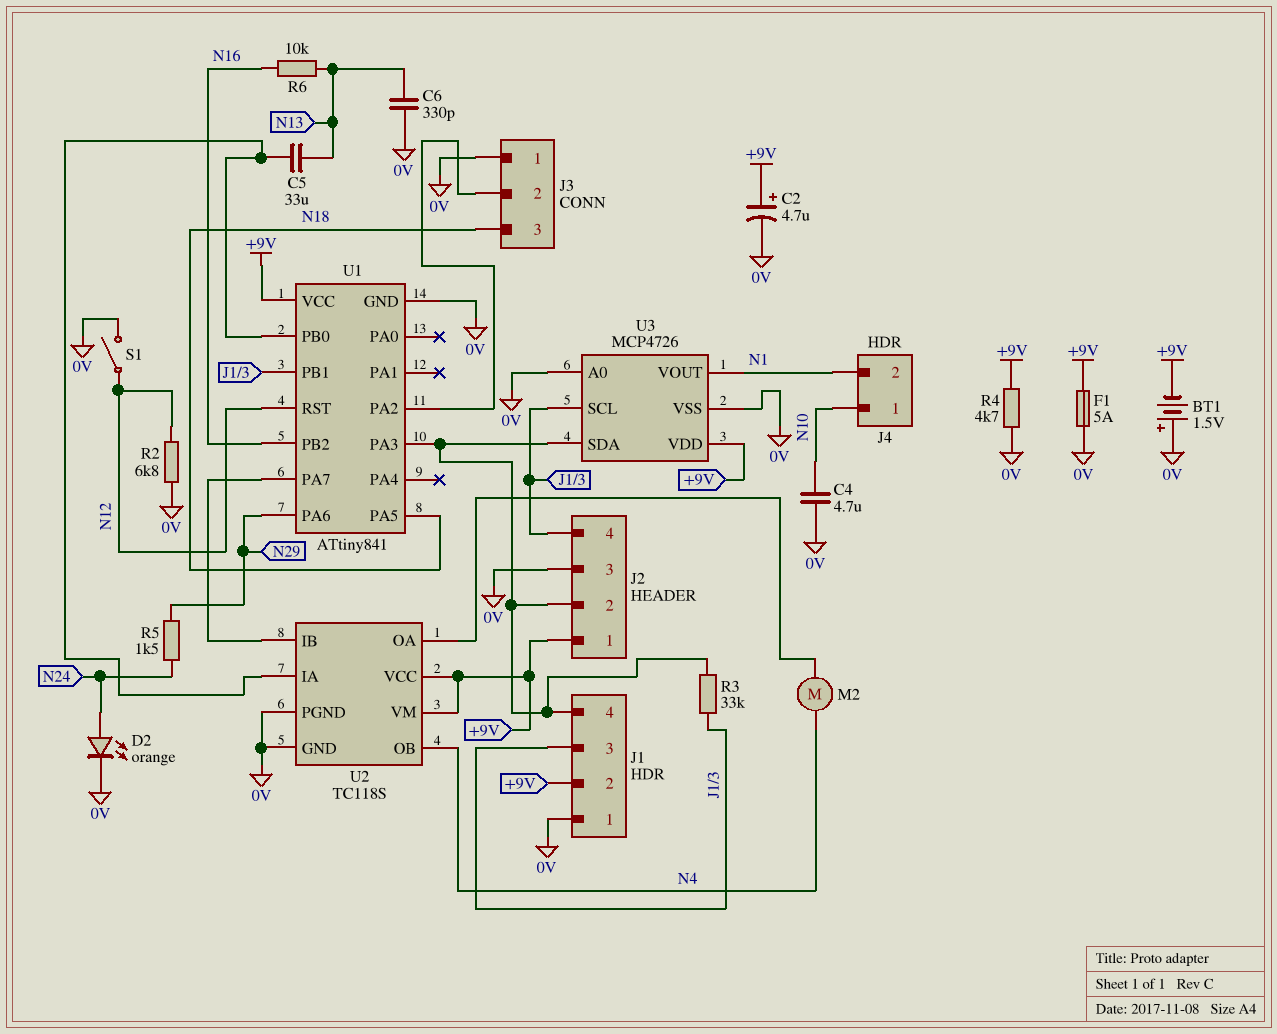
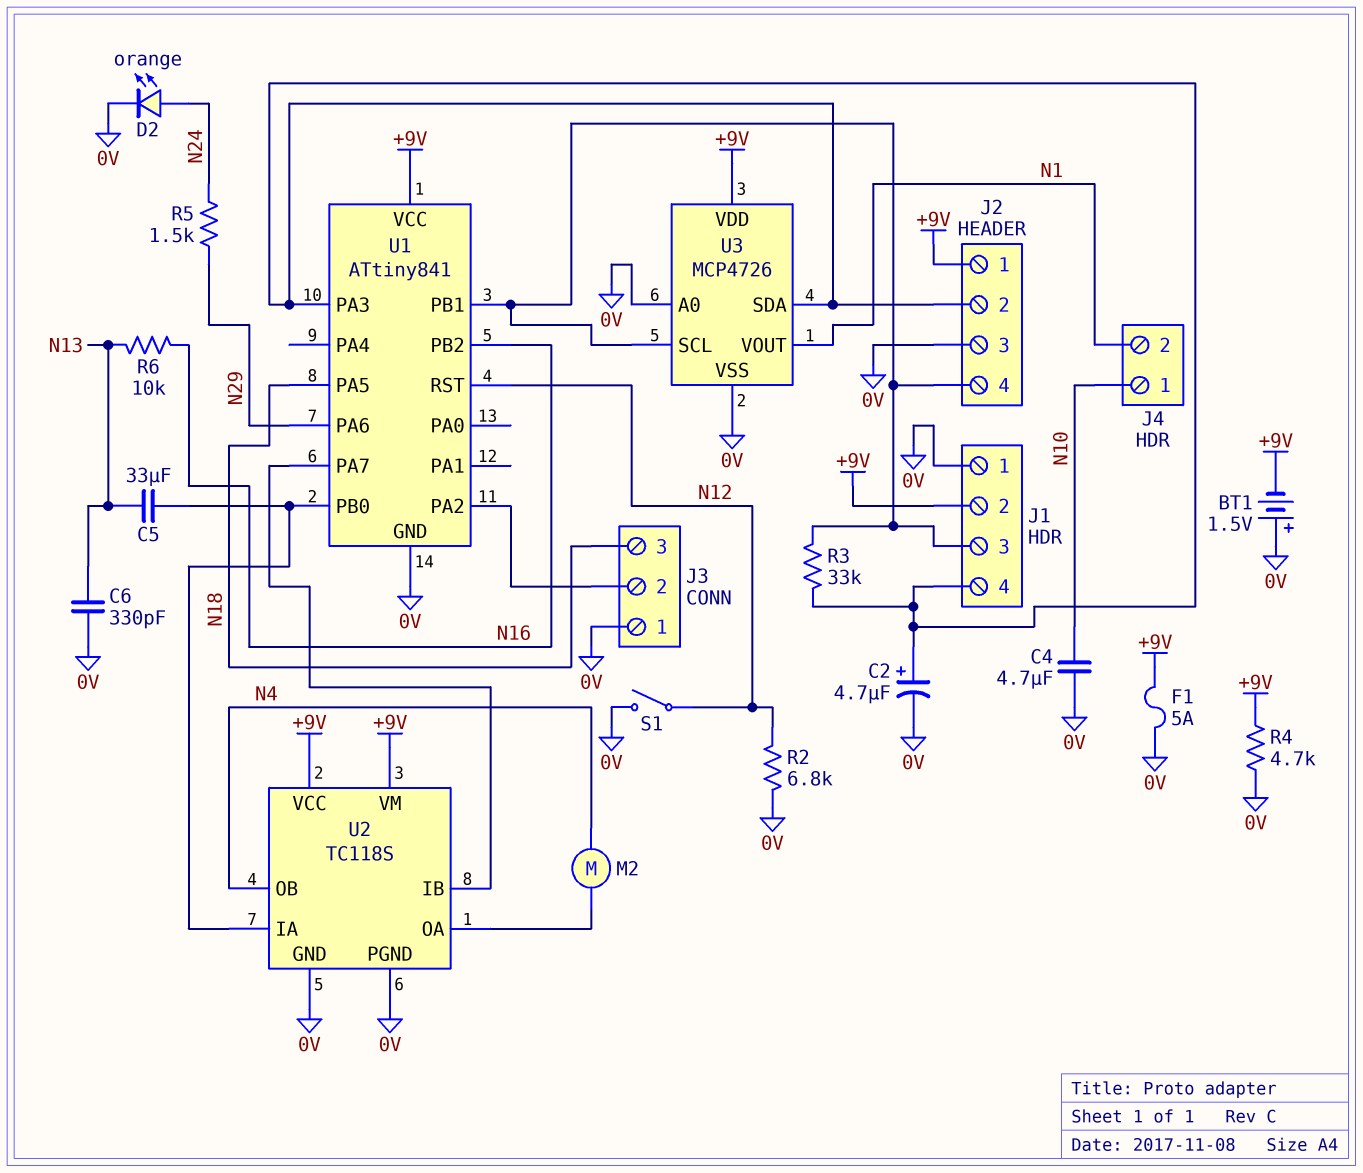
C2: 4.7uF (plus +9V, minus 0V) -> 4.7uF (plus J1/4, minus 0V)

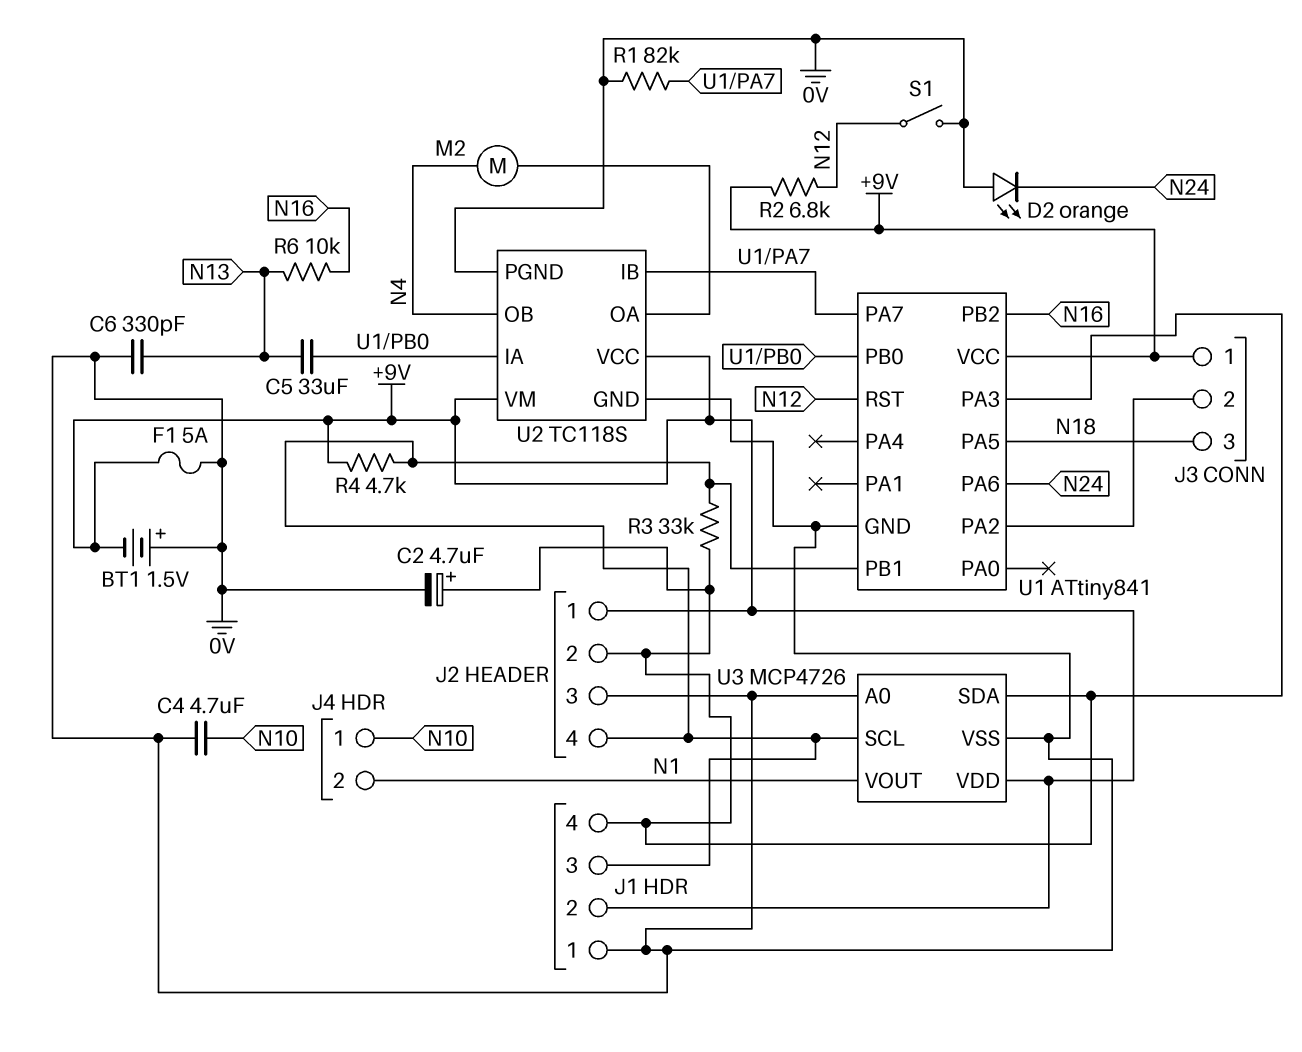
D2: LED orange (A N24, K 0V) -> LED orange (A 0V, K N24)
J3 pin 1: 0V -> +9V
R1: none -> 82k (0V, U1/PA7)
R2: 6.8k (0V, N12) -> 6.8k (+9V, N12)
R4: 4.7k (+9V, 0V) -> 4.7k (+9V, J1/3)
R5: 1.5k (N24, N29) -> none
U1 pin PA6: N29 -> N24

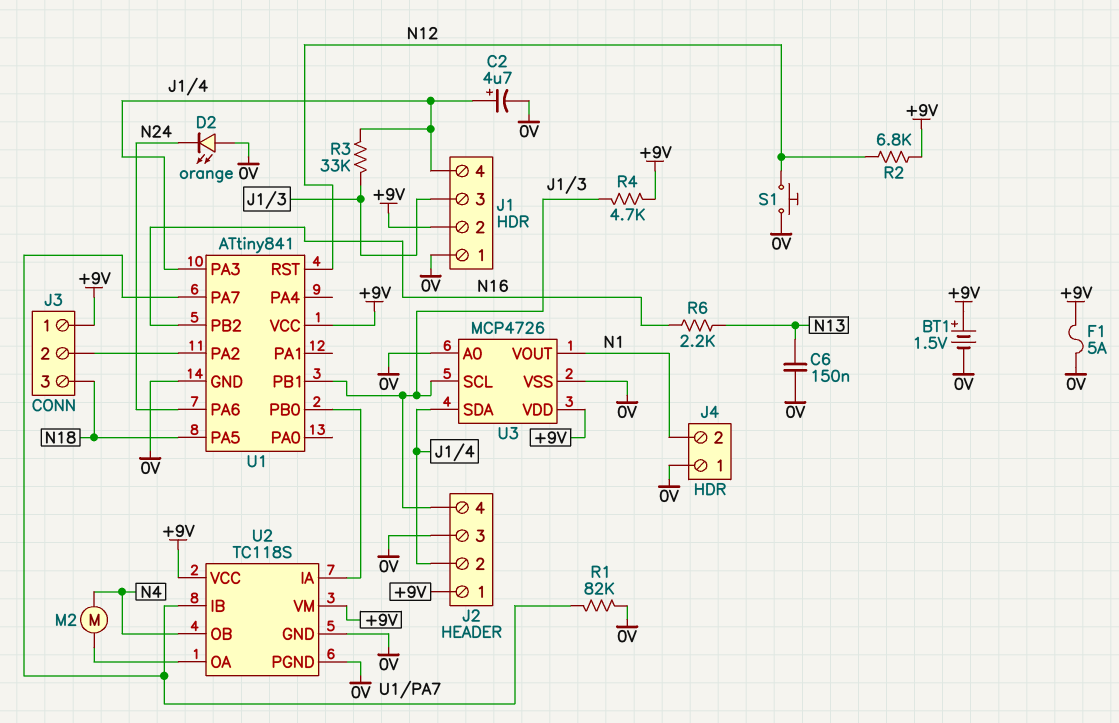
BT1: 1.5V (plus 0V, minus +9V) -> 1.5V (plus +9V, minus 0V)
C4: 4.7uF (0V, N10) -> none
C5: 33uF (N13, U1/PB0) -> none
C6: 330pF (0V, N13) -> 150nF (0V, N13)
J4 pin 1: N10 -> 0V
R6: 10k (N13, N16) -> 2.2k (N13, N16)
S1: switch (0V, N12) -> button (0V, N12)

